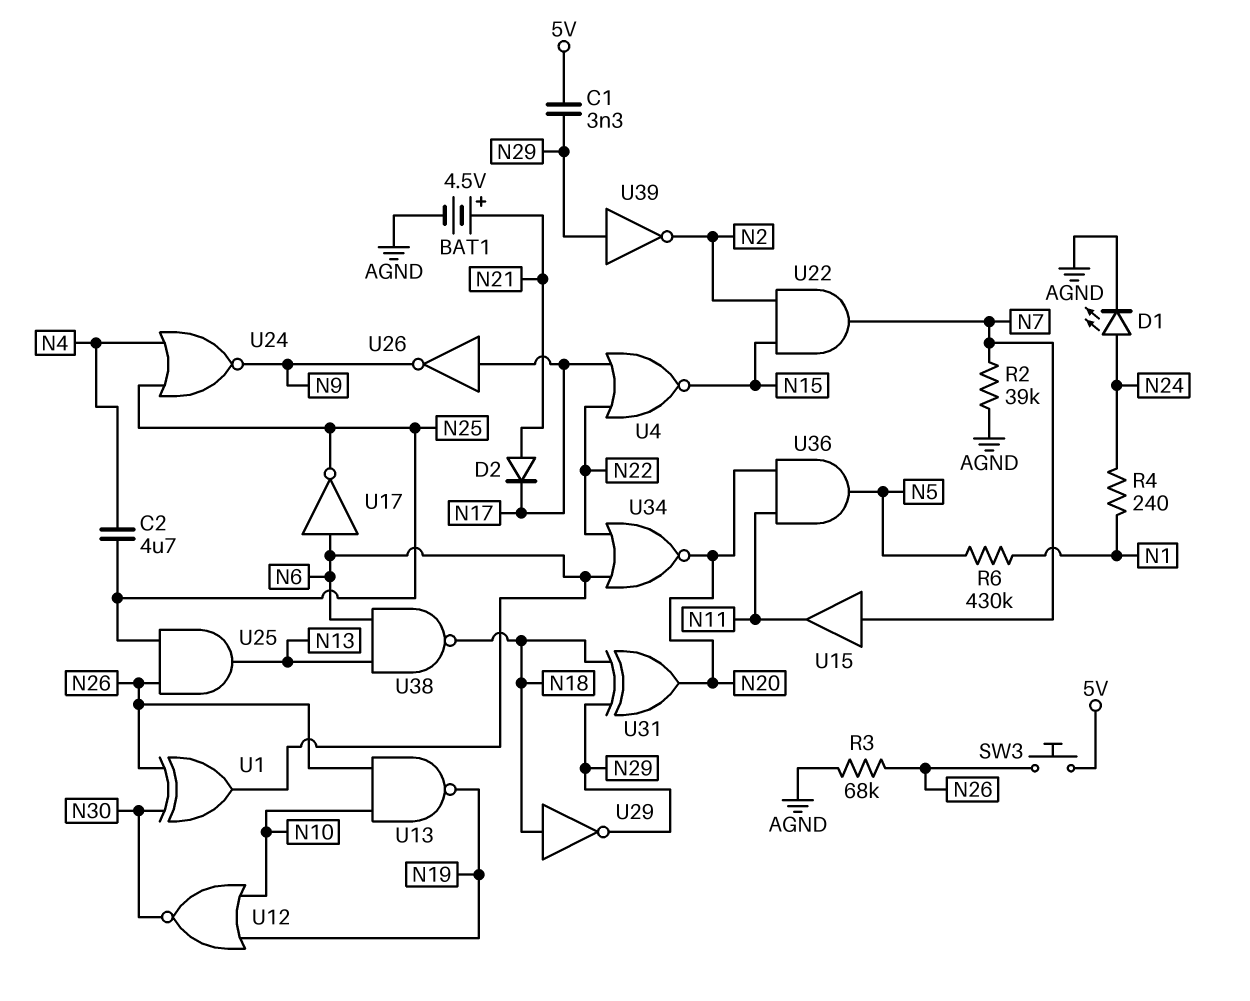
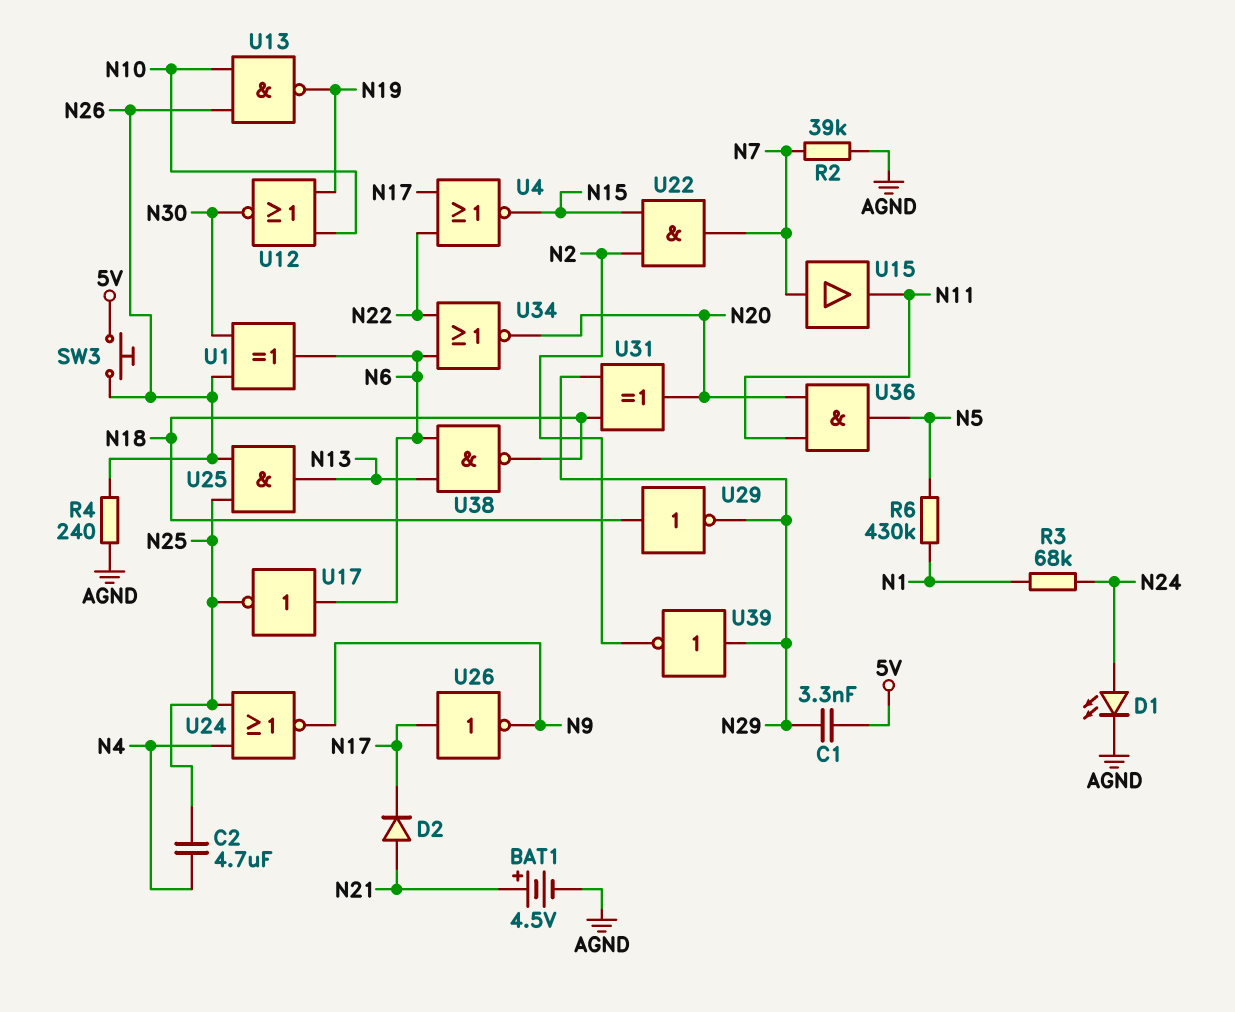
R3: 68k (AGND, N26) -> 68k (N1, N24)
R4: 240 (N1, N24) -> 240 (AGND, N26)

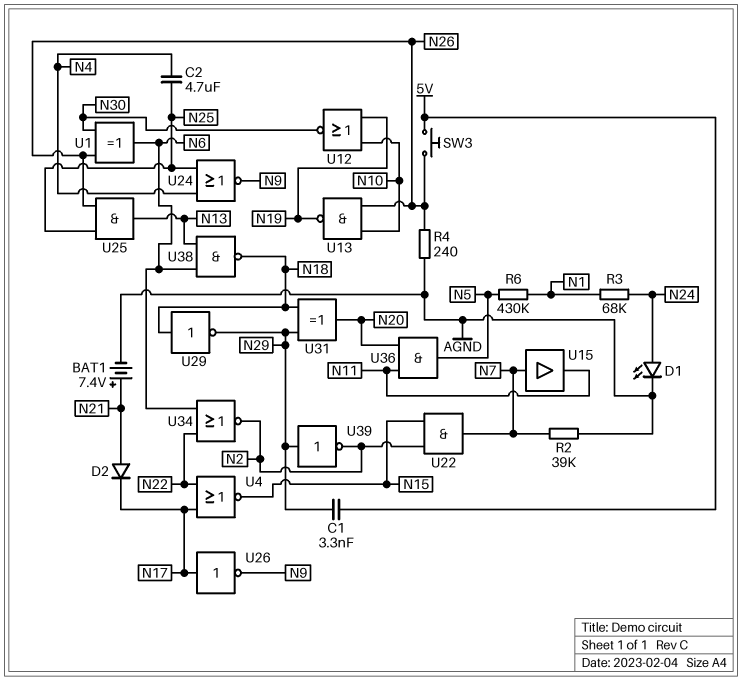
BAT1: 4.5V (plus N21, minus AGND) -> 7.4V (plus N21, minus AGND)
U17: NOT (in N6, out N25) -> none
U34: NOR (in N6, in N22, out N20) -> NOR (in N6, in N22, out N2)

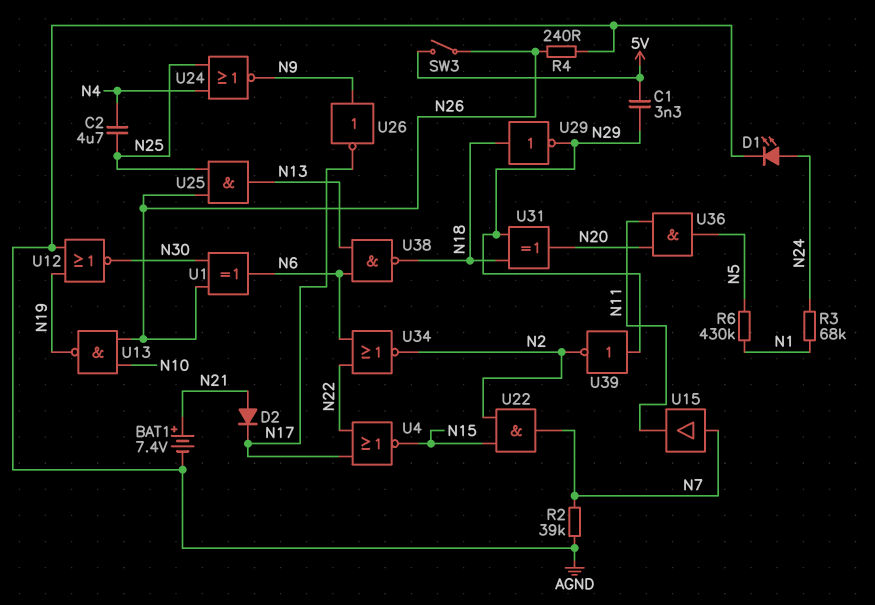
SW3: button (5V, N26) -> switch (5V, N26)
U12: NOR (in N10, in N19, out N30) -> NOR (in AGND, in N19, out N30)
U26: NOT (in N17, out N9) -> NOT (in N9, out N17)

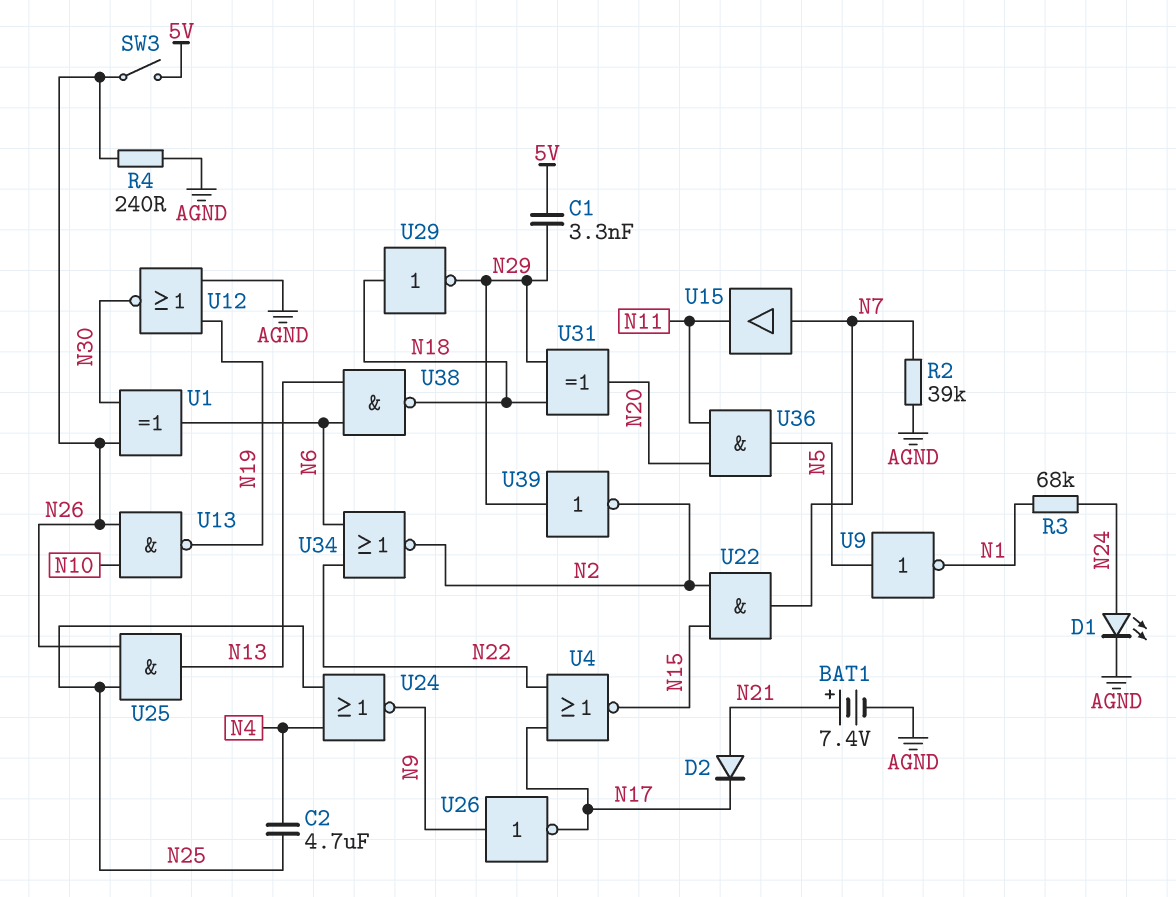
R6: 430k (N1, N5) -> none
U9: none -> NOT (in N5, out N1)

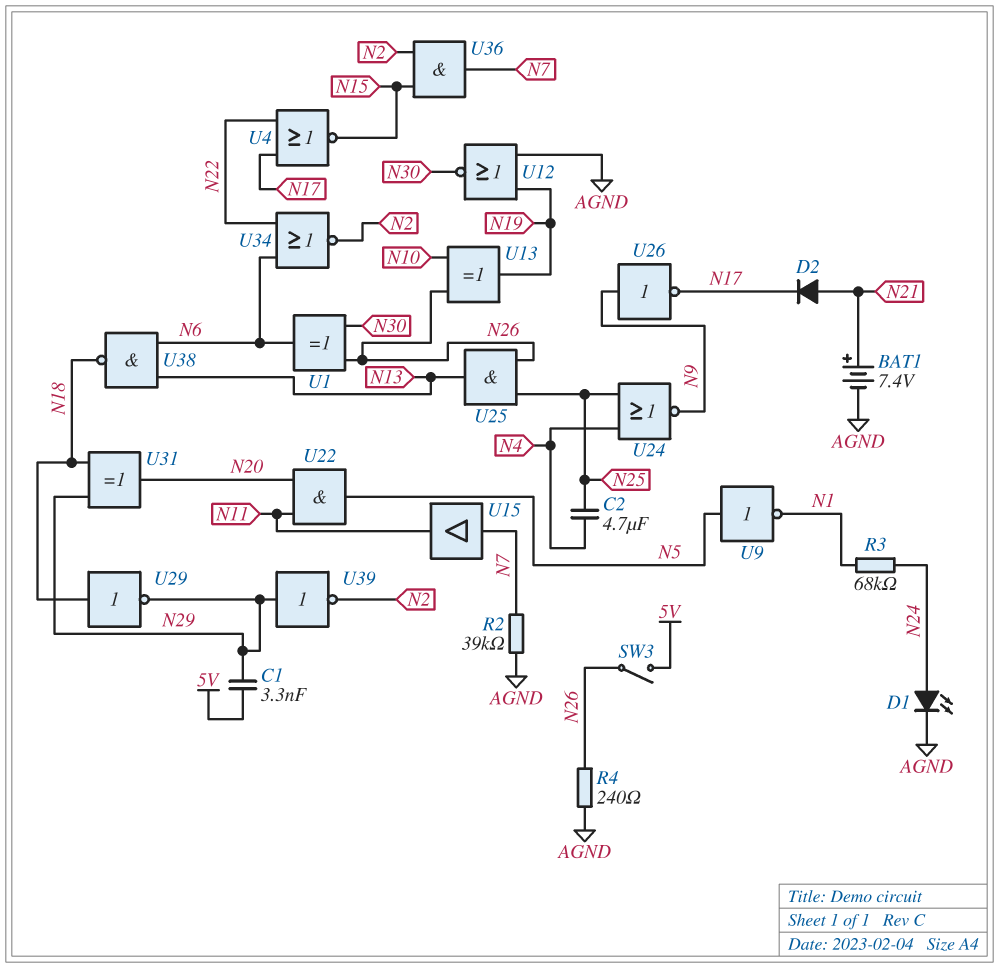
U13: NAND (in N10, in N26, out N19) -> XOR (in N10, in N26, out N19)
U22: AND (in N2, in N15, out N7) -> AND (in N11, in N20, out N5)
U36: AND (in N11, in N20, out N5) -> AND (in N2, in N15, out N7)

